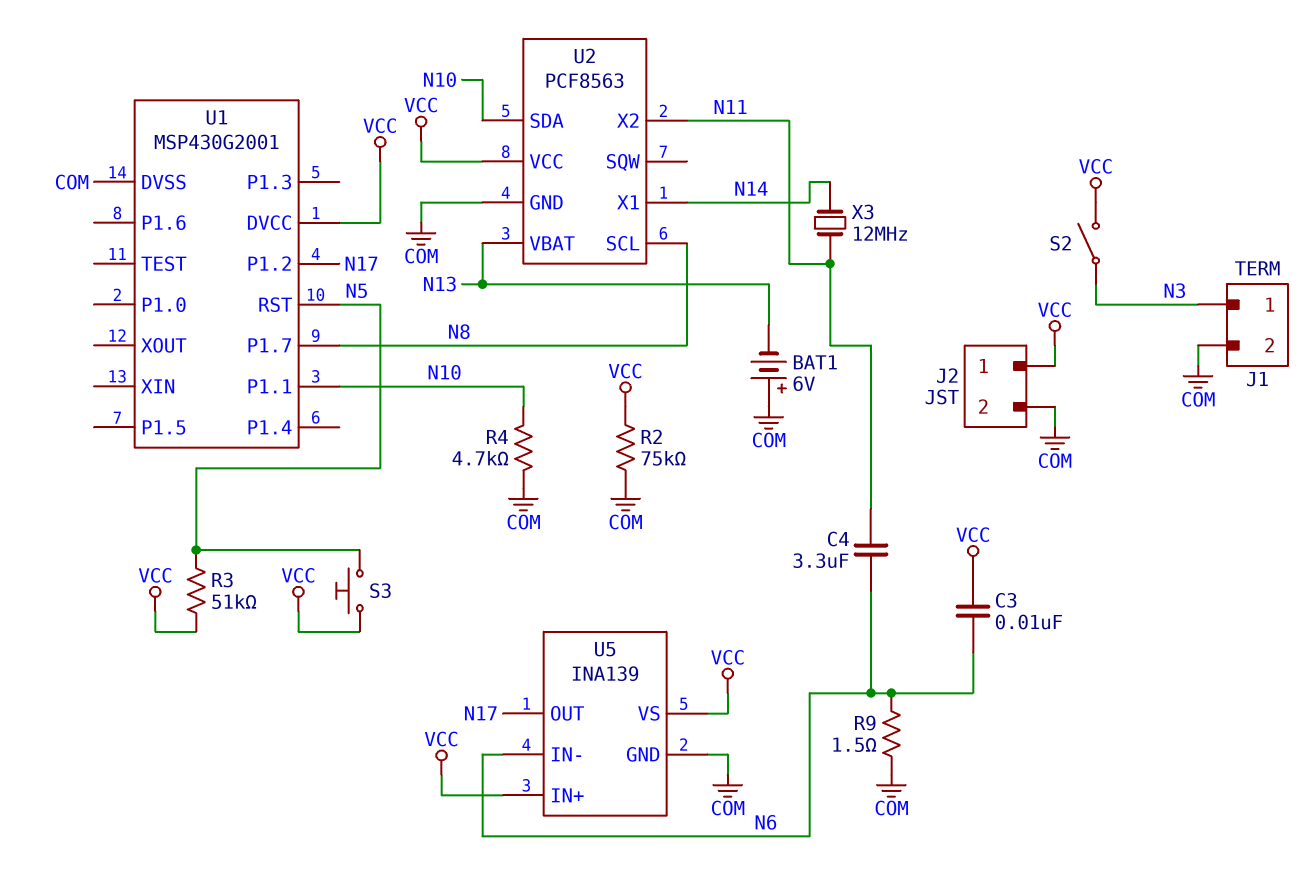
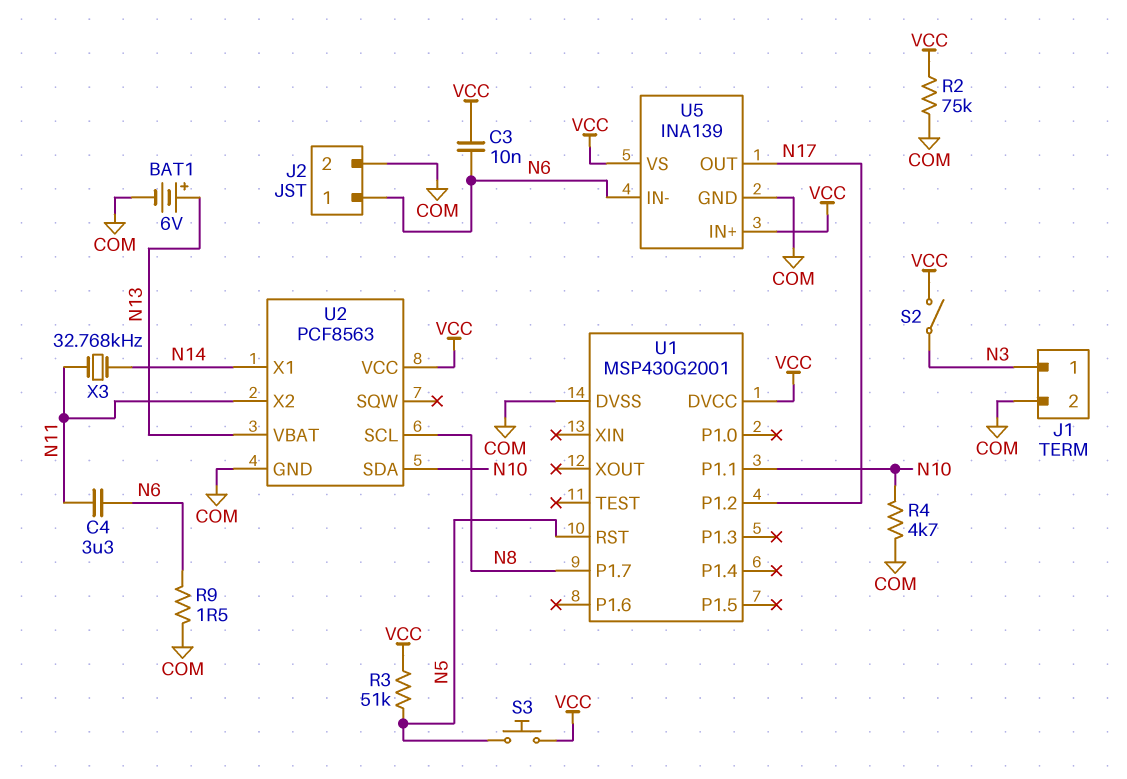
BAT1: 6V (plus COM, minus N13) -> 6V (plus N13, minus COM)
J2 pin 1: VCC -> N6
X3: 12MHz (N11, N14) -> 32.768kHz (N11, N14)

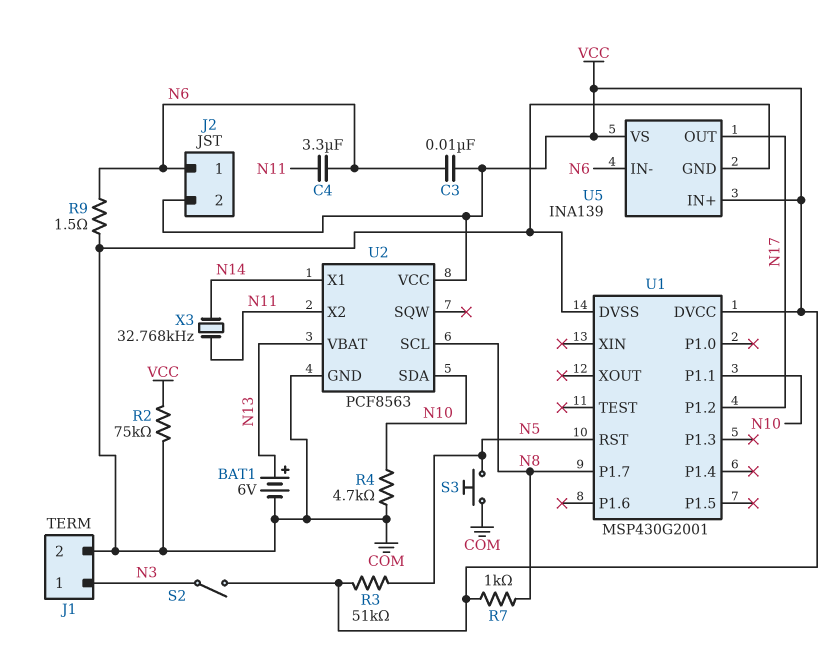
J2 pin 2: COM -> VCC
R7: none -> 1k (N8, VCC)
S3: button (N5, VCC) -> button (COM, N5)

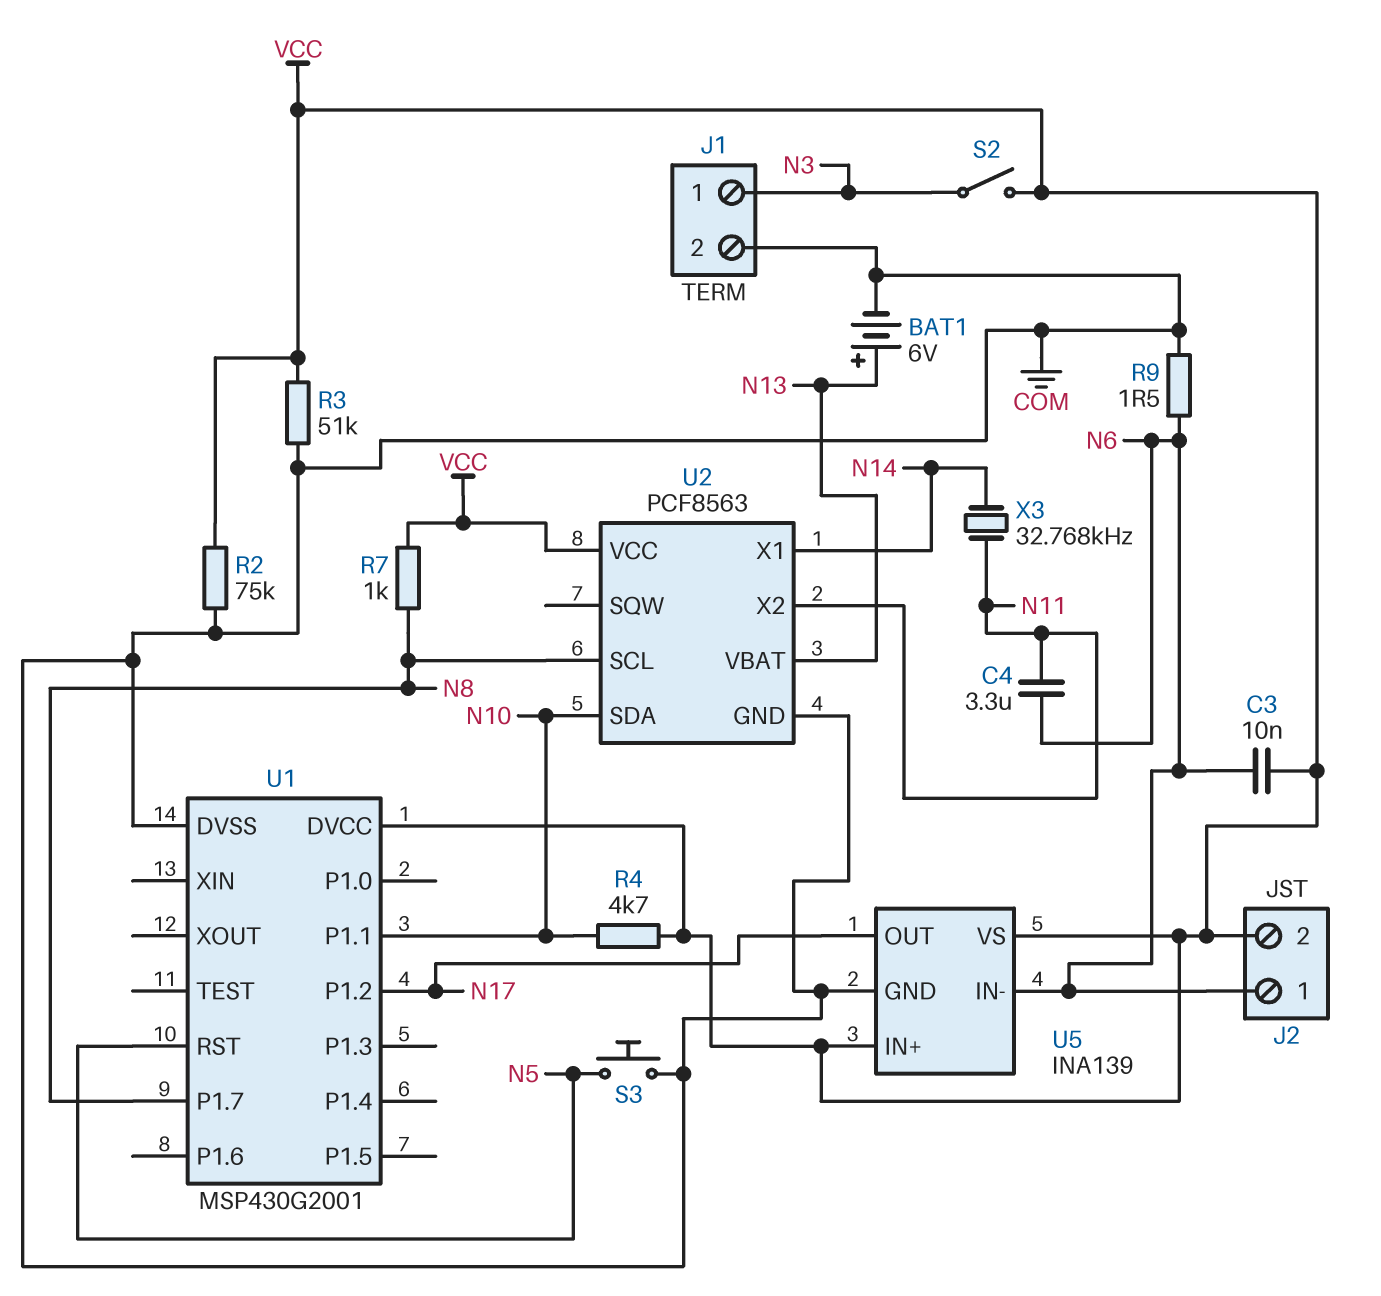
R3: 51k (N5, VCC) -> 51k (COM, VCC)
R4: 4.7k (COM, N10) -> 4.7k (N10, VCC)

